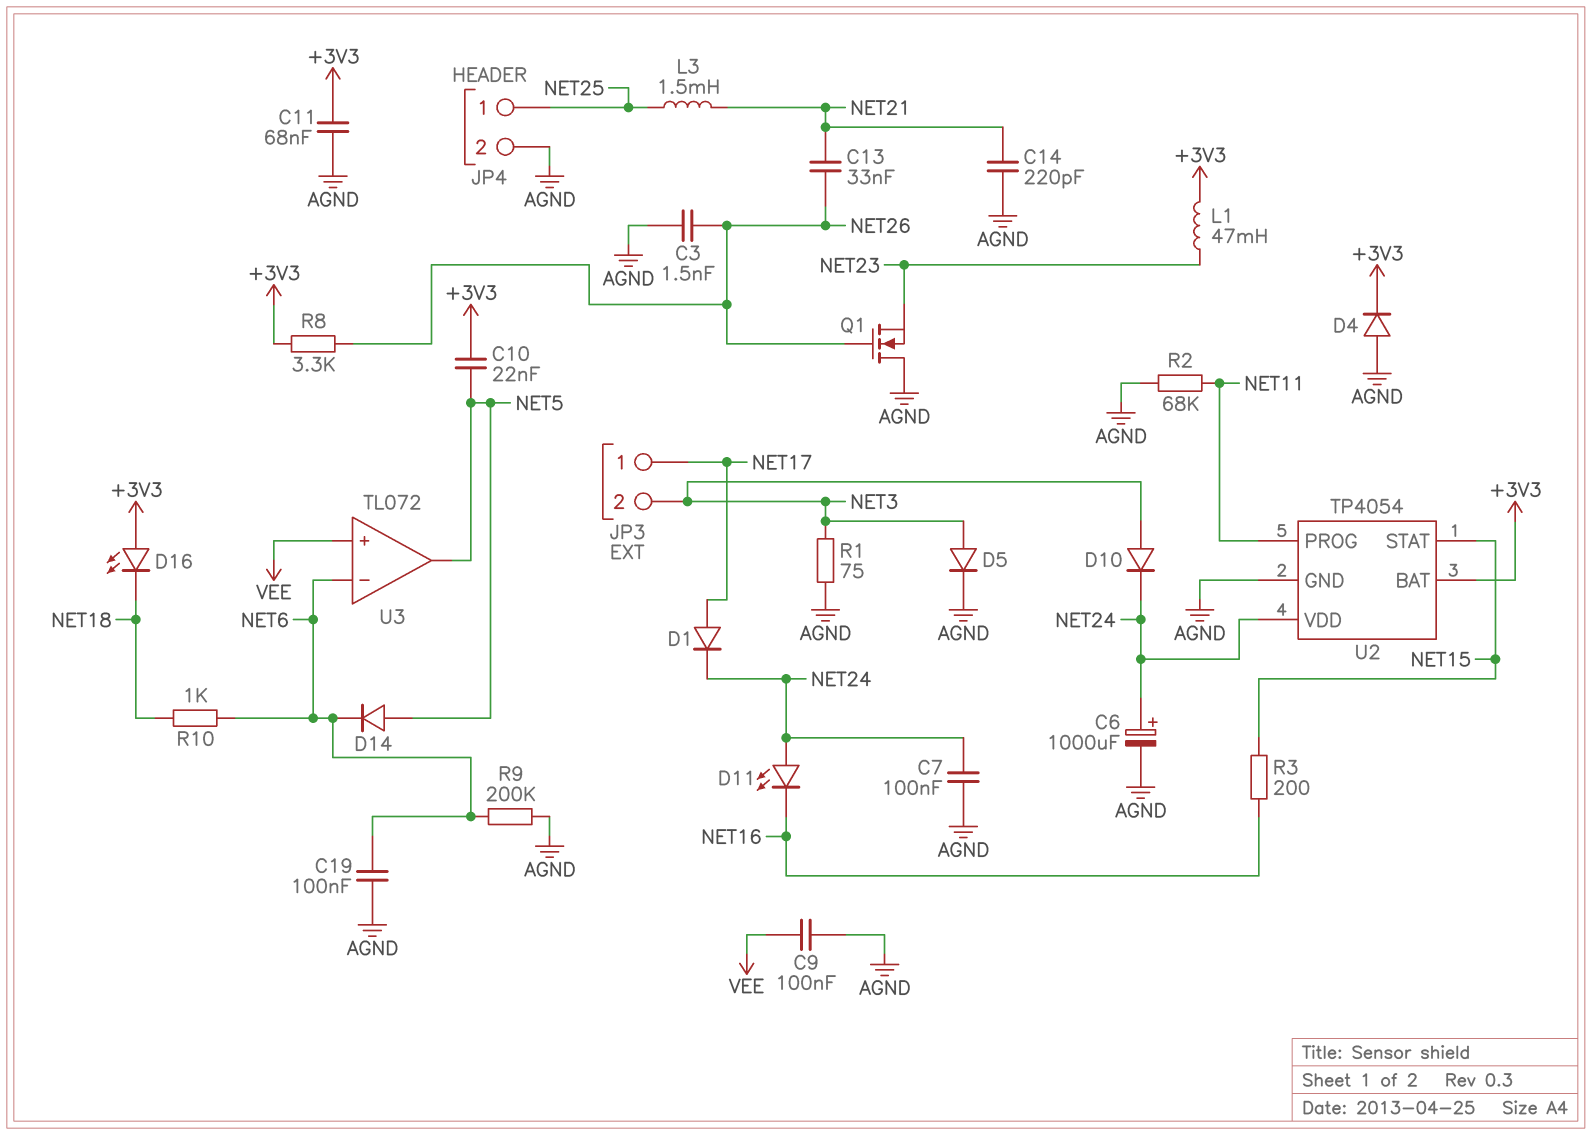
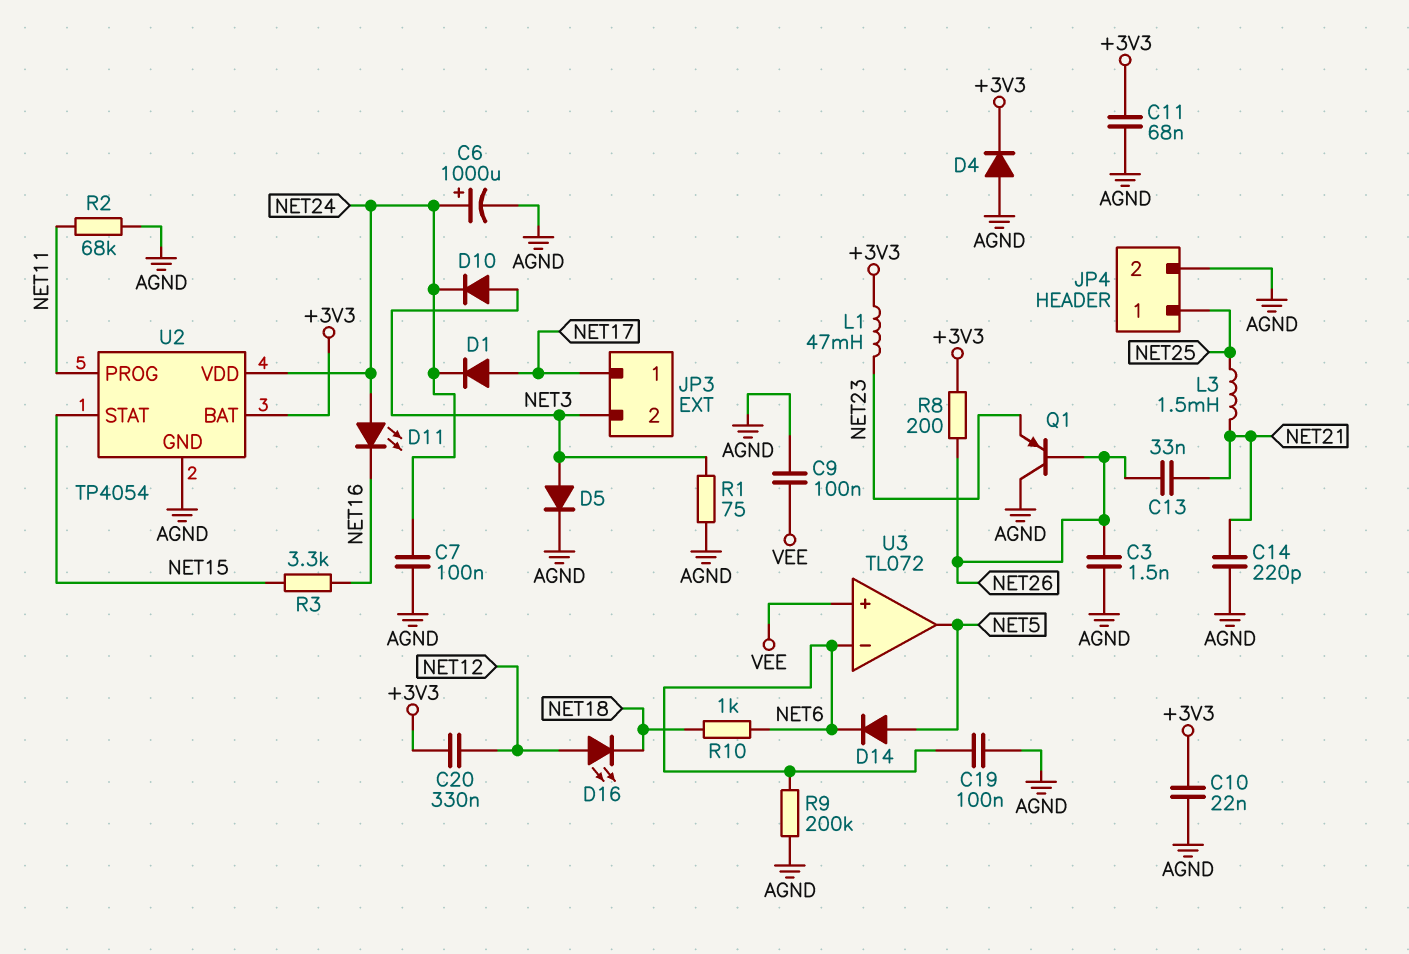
C10: 22nF (+3V3, NET5) -> 22nF (+3V3, AGND)
C20: none -> 330nF (+3V3, NET12)
D16: LED (A +3V3, K NET18) -> LED (A NET12, K NET18)
Q1: NMOS (G NET26, D AGND, S NET23) -> PNP (B NET26, C AGND, E NET23)
R3: 200 (NET15, NET16) -> 3.3k (NET15, NET16)
R8: 3.3k (+3V3, NET26) -> 200 (+3V3, NET26)

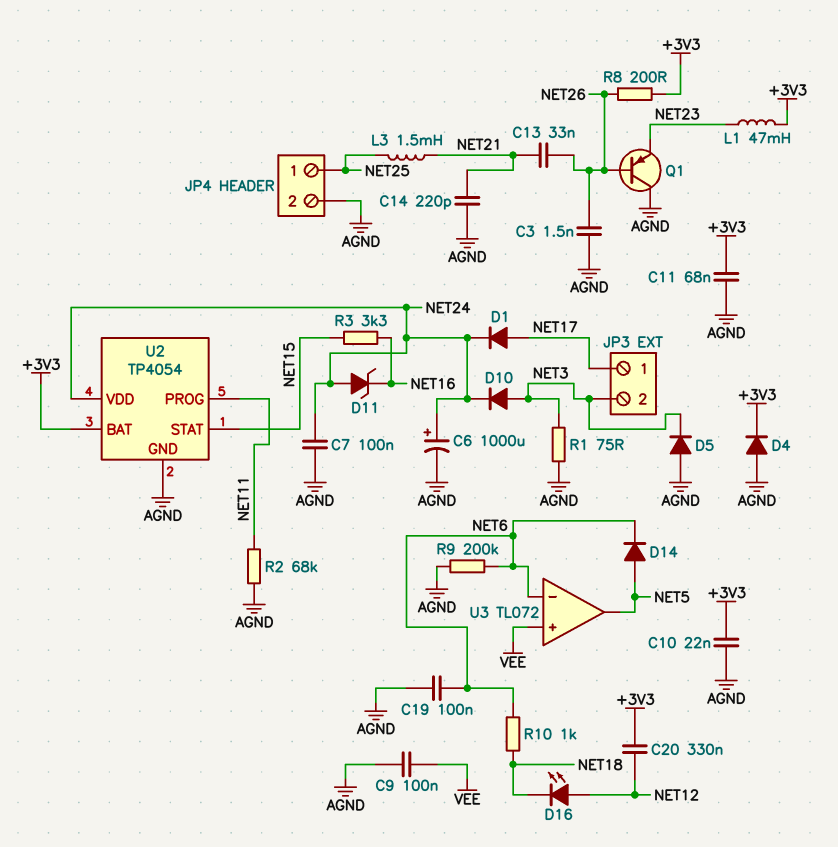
D5: diode (A NET3, K AGND) -> diode (A AGND, K NET3)
D11: LED (A NET24, K NET16) -> zener (A NET24, K NET16)

